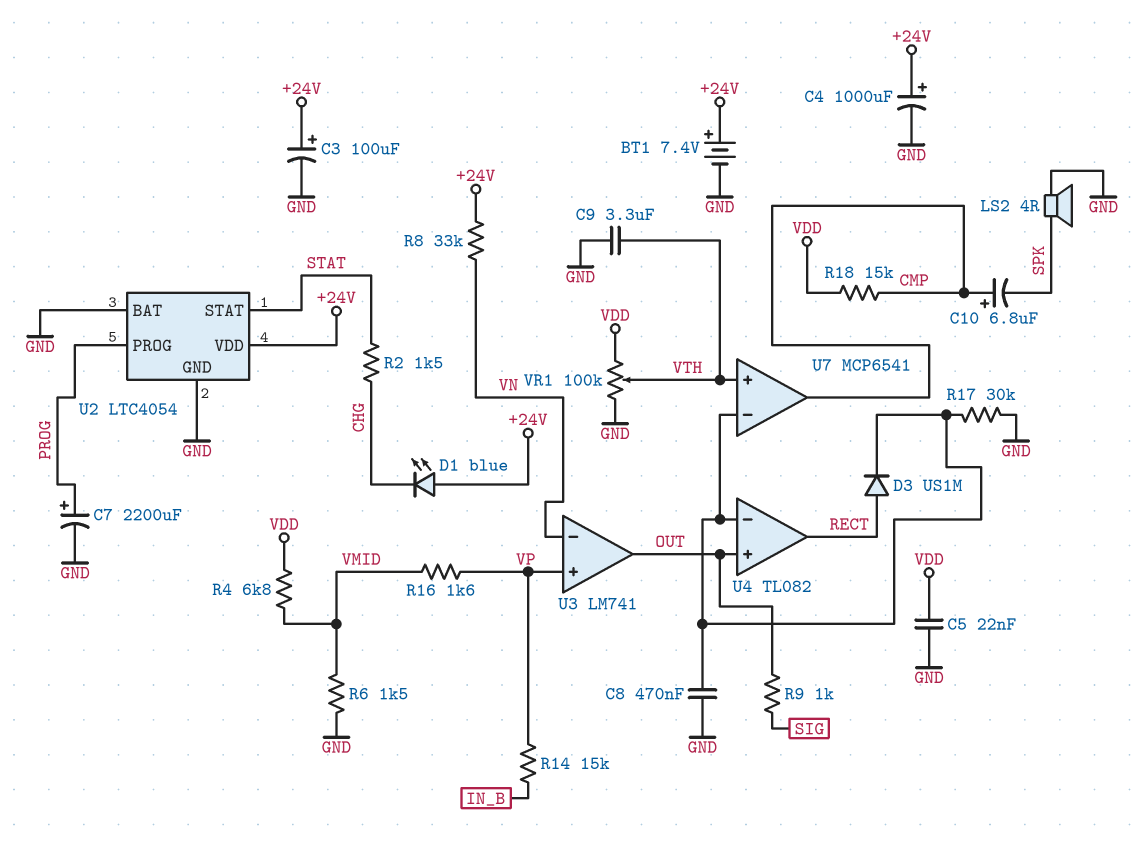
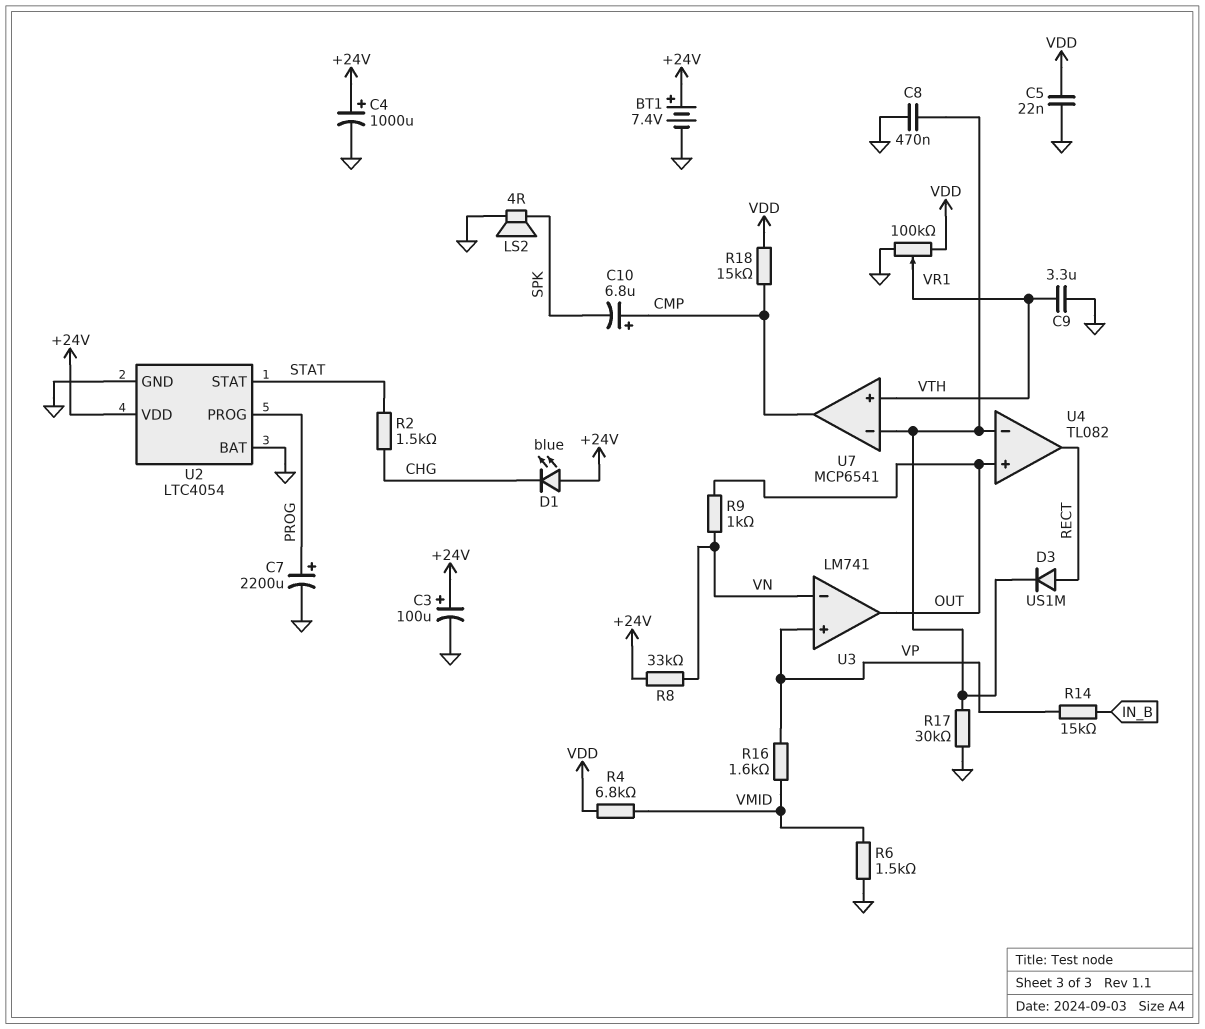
R9: 1k (OUT, SIG) -> 1k (OUT, VN)

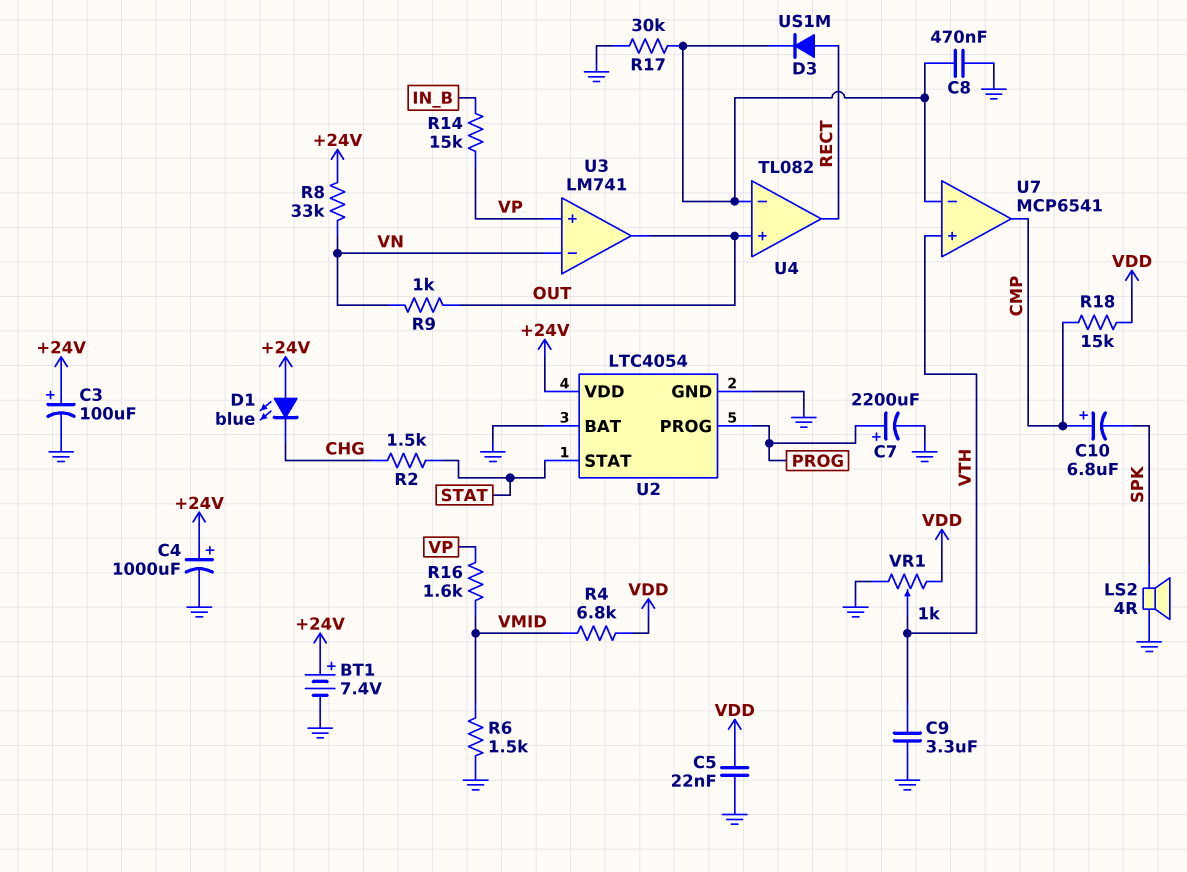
VR1: 100k (GND, VDD, wiper VTH) -> 1k (GND, VDD, wiper VTH)

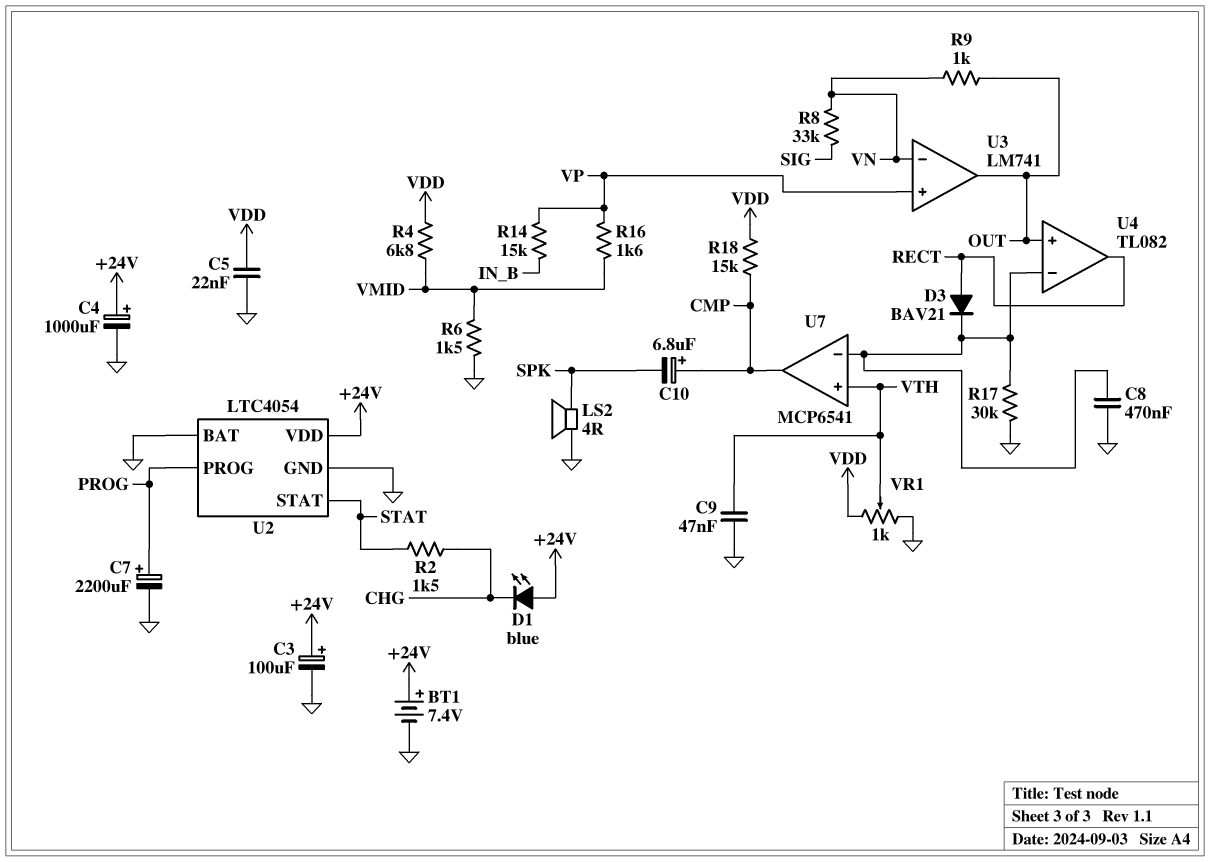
C9: 3.3uF (GND, VTH) -> 47nF (GND, VTH)
D3: diode US1M (A RECT, K U4/in-) -> diode BAV21 (A RECT, K U4/in-)
R8: 33k (+24V, VN) -> 33k (SIG, VN)

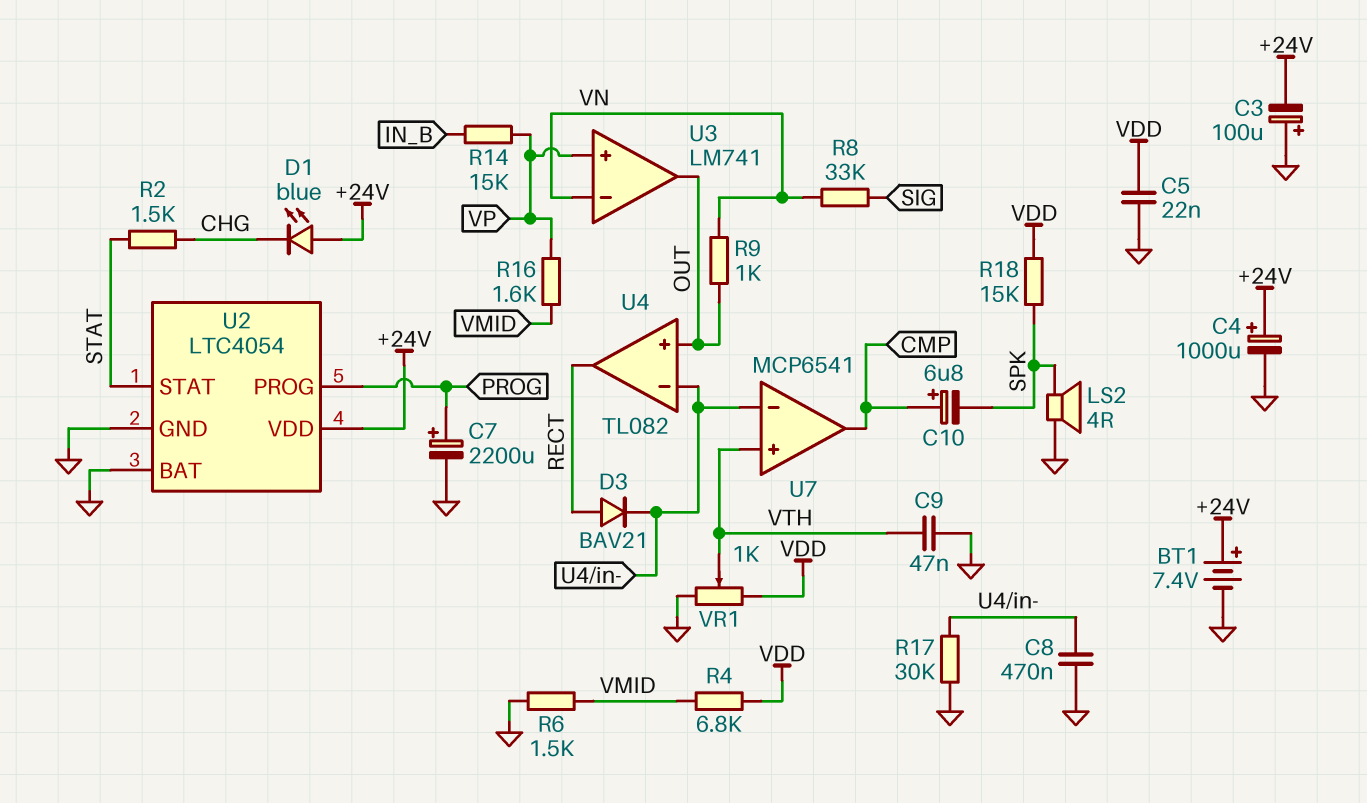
C3: 100uF (plus +24V, minus GND) -> 100uF (plus GND, minus +24V)
R18: 15k (CMP, VDD) -> 15k (SPK, VDD)

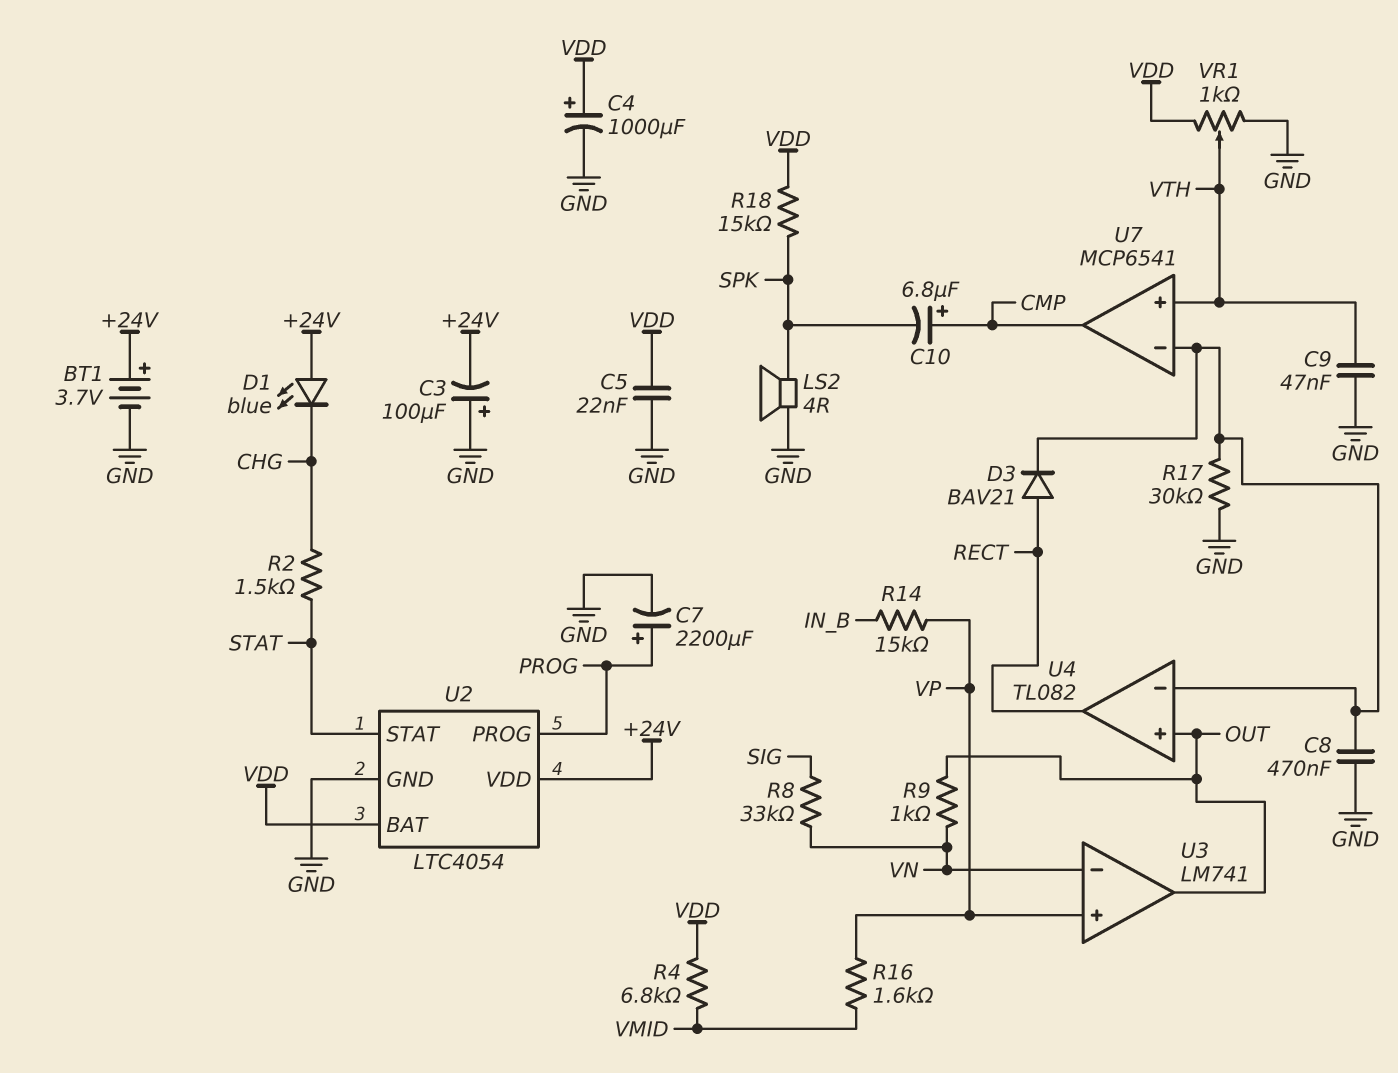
BT1: 7.4V (plus +24V, minus GND) -> 3.7V (plus +24V, minus GND)
C4: 1000uF (plus +24V, minus GND) -> 1000uF (plus VDD, minus GND)
R6: 1.5k (GND, VMID) -> none
U2 pin BAT: GND -> VDD

